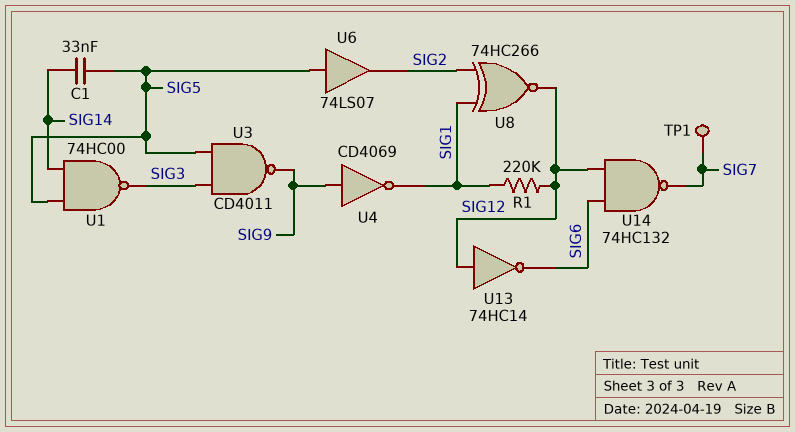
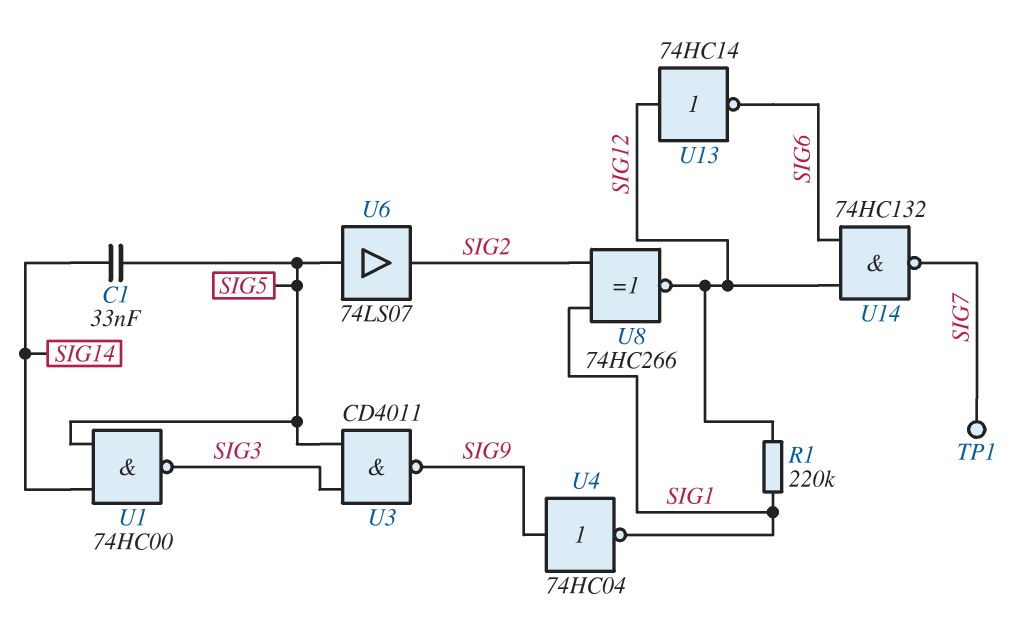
U4: NOT CD4069 (in SIG9, out SIG1) -> NOT 74HC04 (in SIG9, out SIG1)

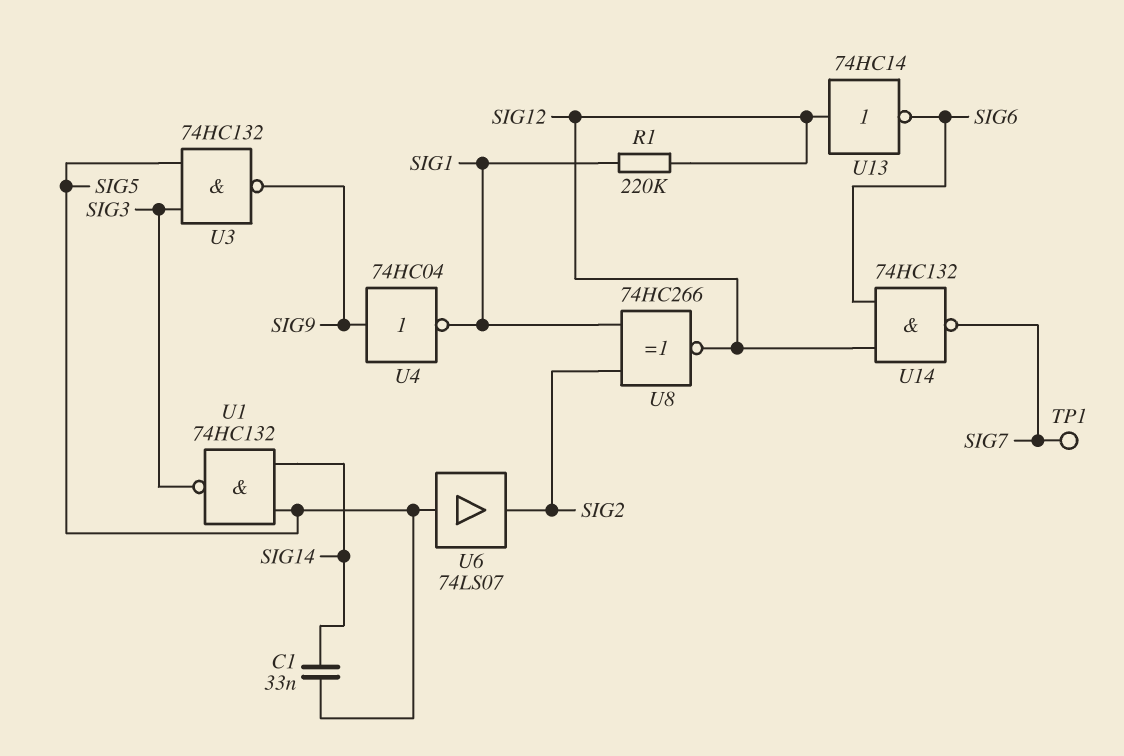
U1: NAND 74HC00 (in SIG5, in SIG14, out SIG3) -> NAND 74HC132 (in SIG5, in SIG14, out SIG3)
U3: NAND CD4011 (in SIG3, in SIG5, out SIG9) -> NAND 74HC132 (in SIG3, in SIG5, out SIG9)

